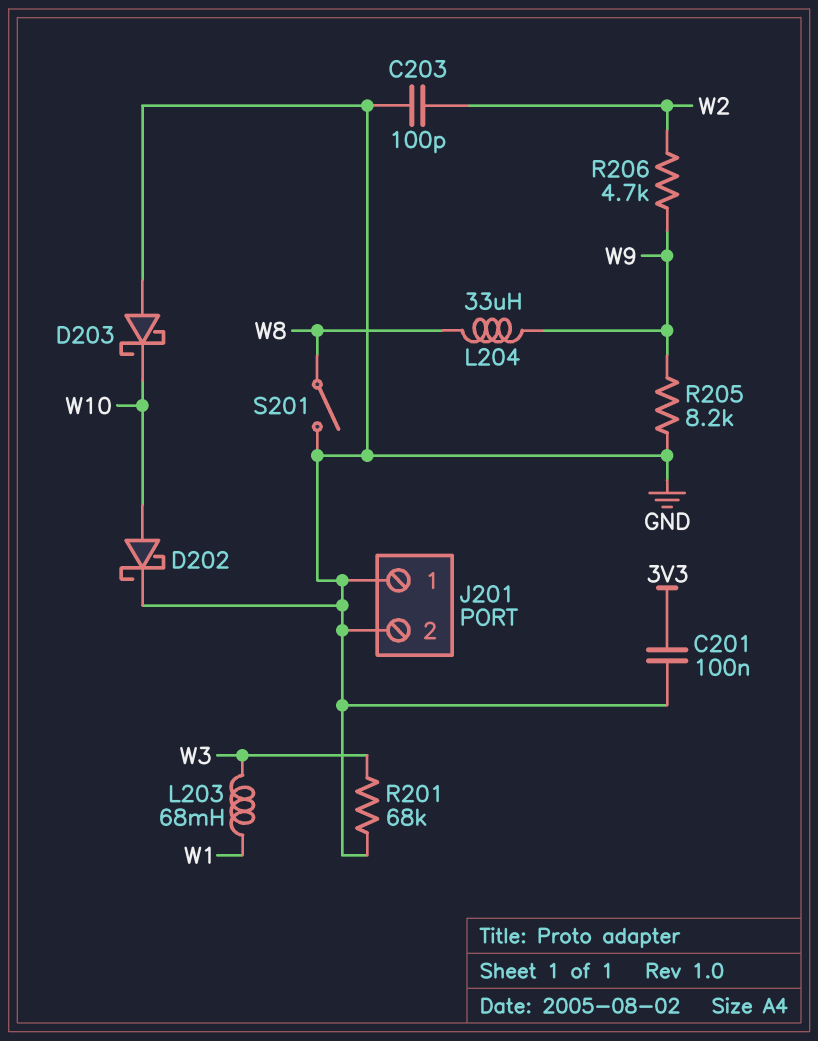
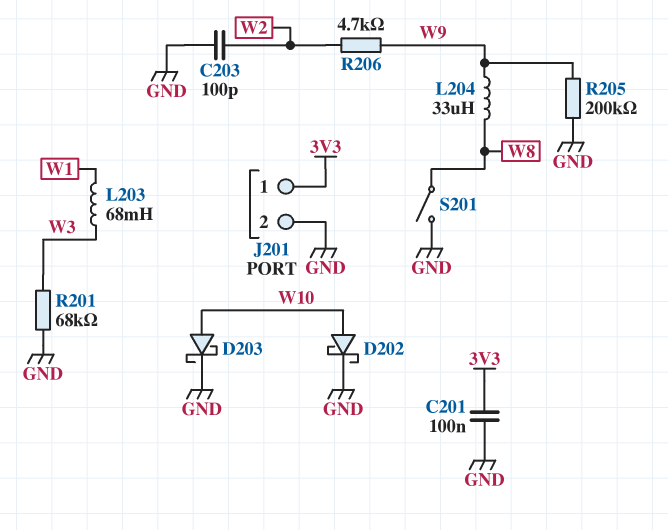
D203: schottky (A GND, K W10) -> schottky (A W10, K GND)
J201 pin 1: GND -> 3V3
R205: 8.2k (GND, W9) -> 200k (GND, W9)

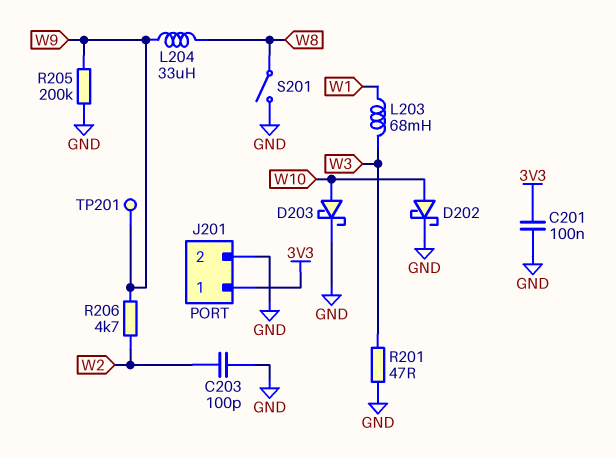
R201: 68k (GND, W3) -> 47 (GND, W3)
TP201: none -> test point (W9)

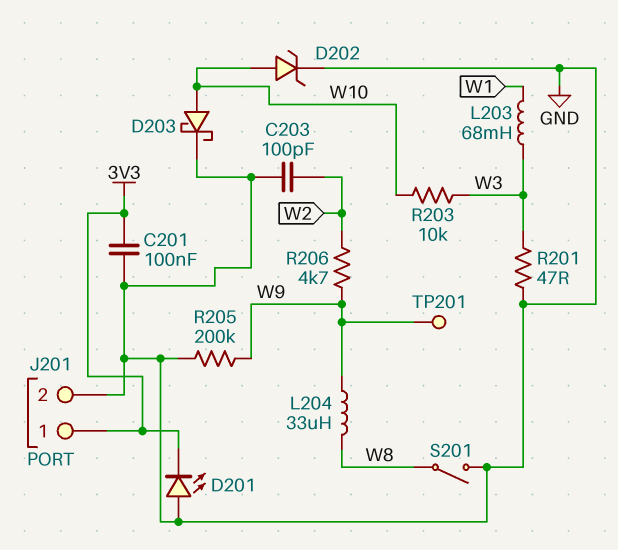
D201: none -> LED (A GND, K 3V3)
D202: schottky (A W10, K GND) -> zener (A W10, K GND)
R203: none -> 10k (W3, W10)

